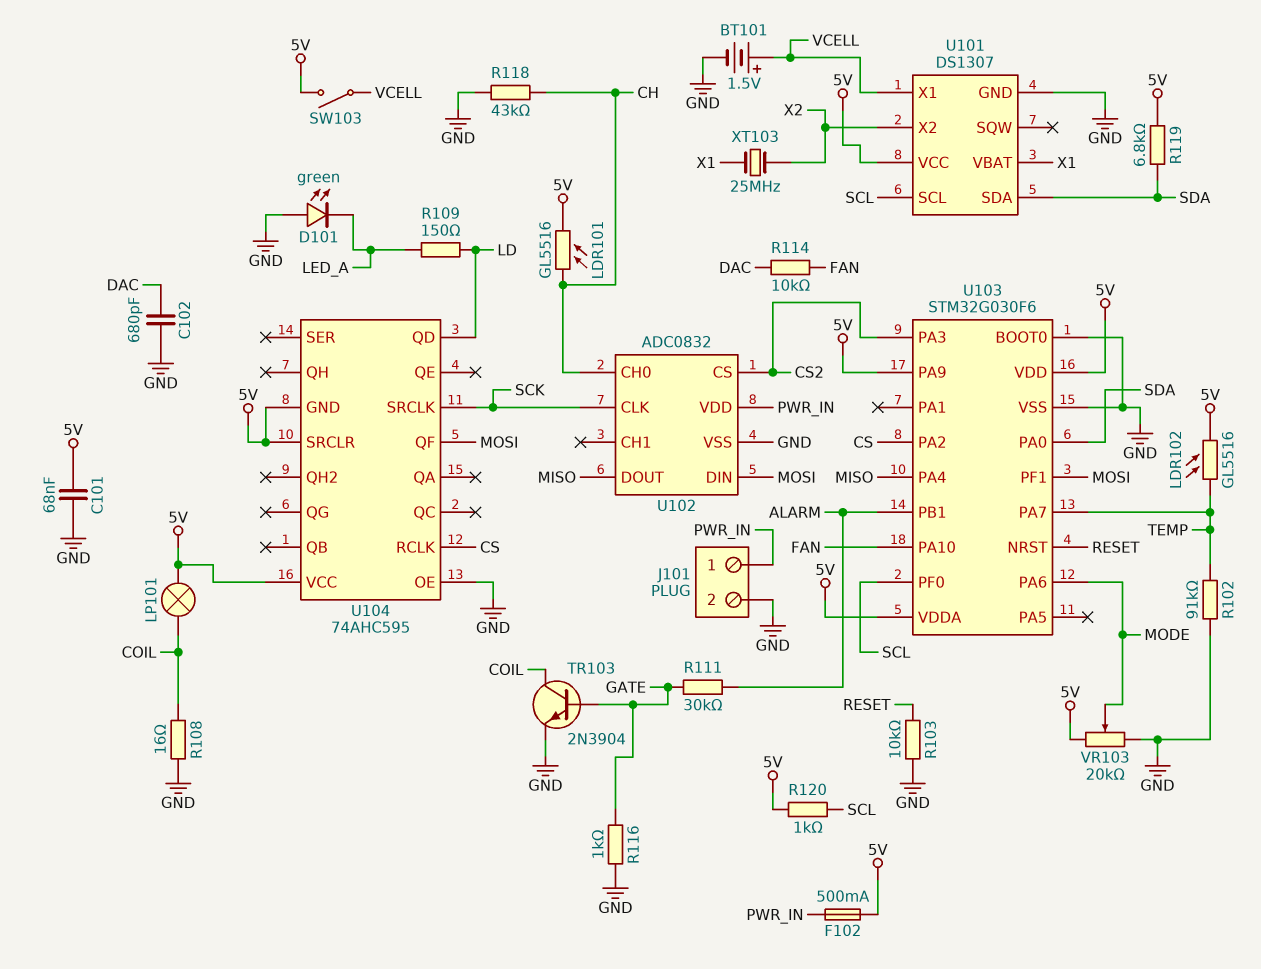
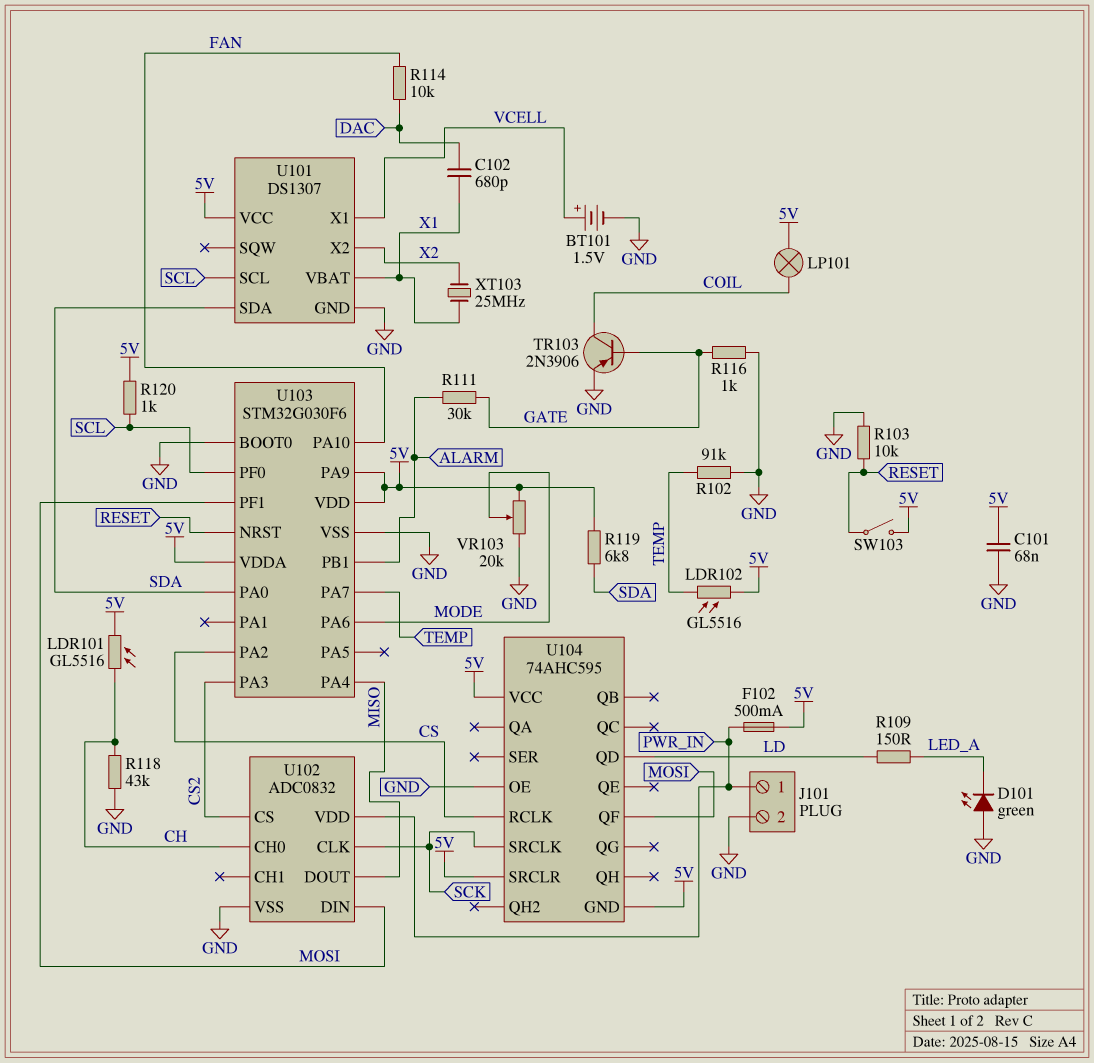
C102: 680pF (DAC, GND) -> 680pF (DAC, X1)
R108: 16 (COIL, GND) -> none
SW103: switch (5V, VCELL) -> switch (5V, RESET)
TR103: NPN 2N3904 (B GATE, C COIL, E GND) -> PNP 2N3906 (B GATE, C COIL, E GND)

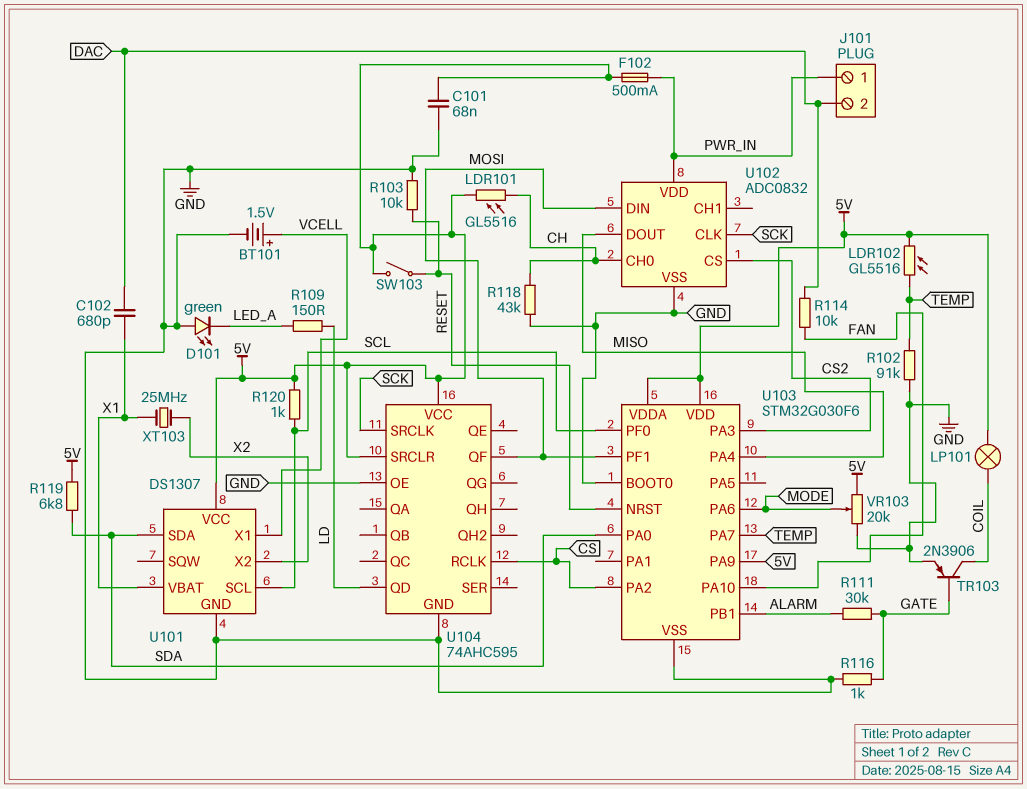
J101 pin 2: GND -> DAC
U104 pin GND: 5V -> GND

